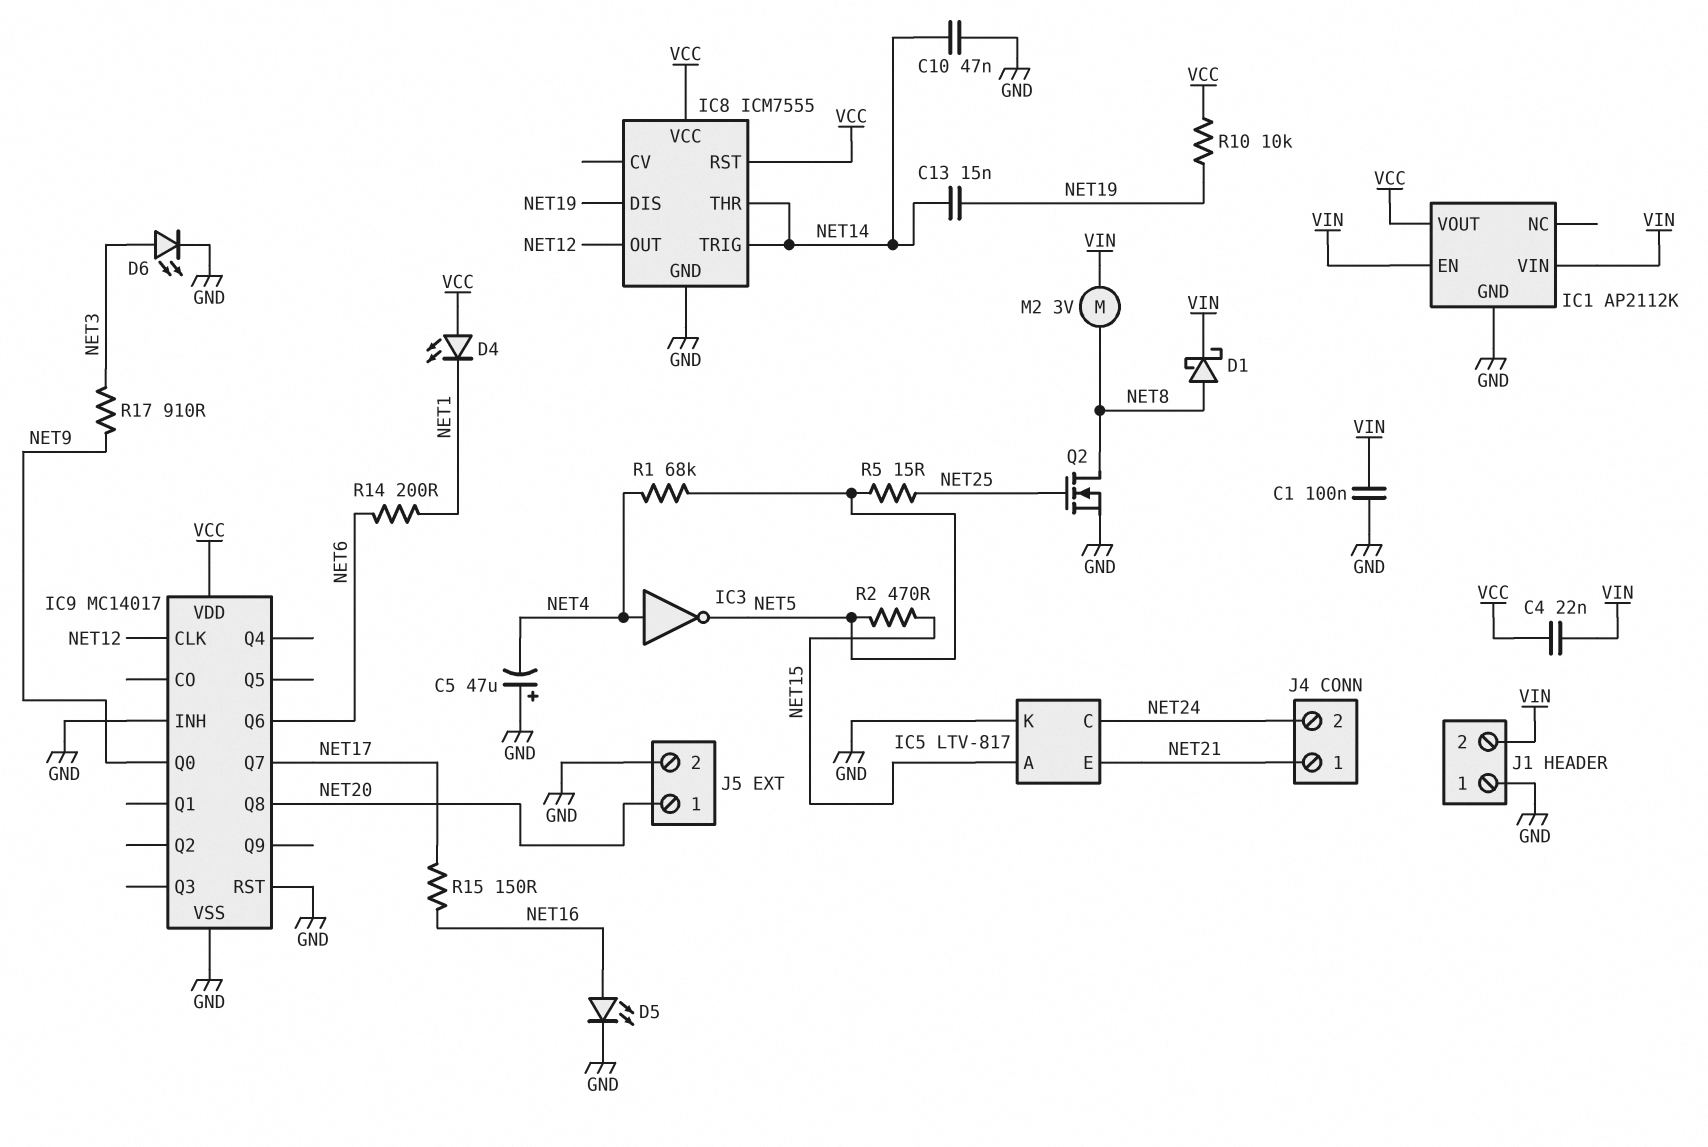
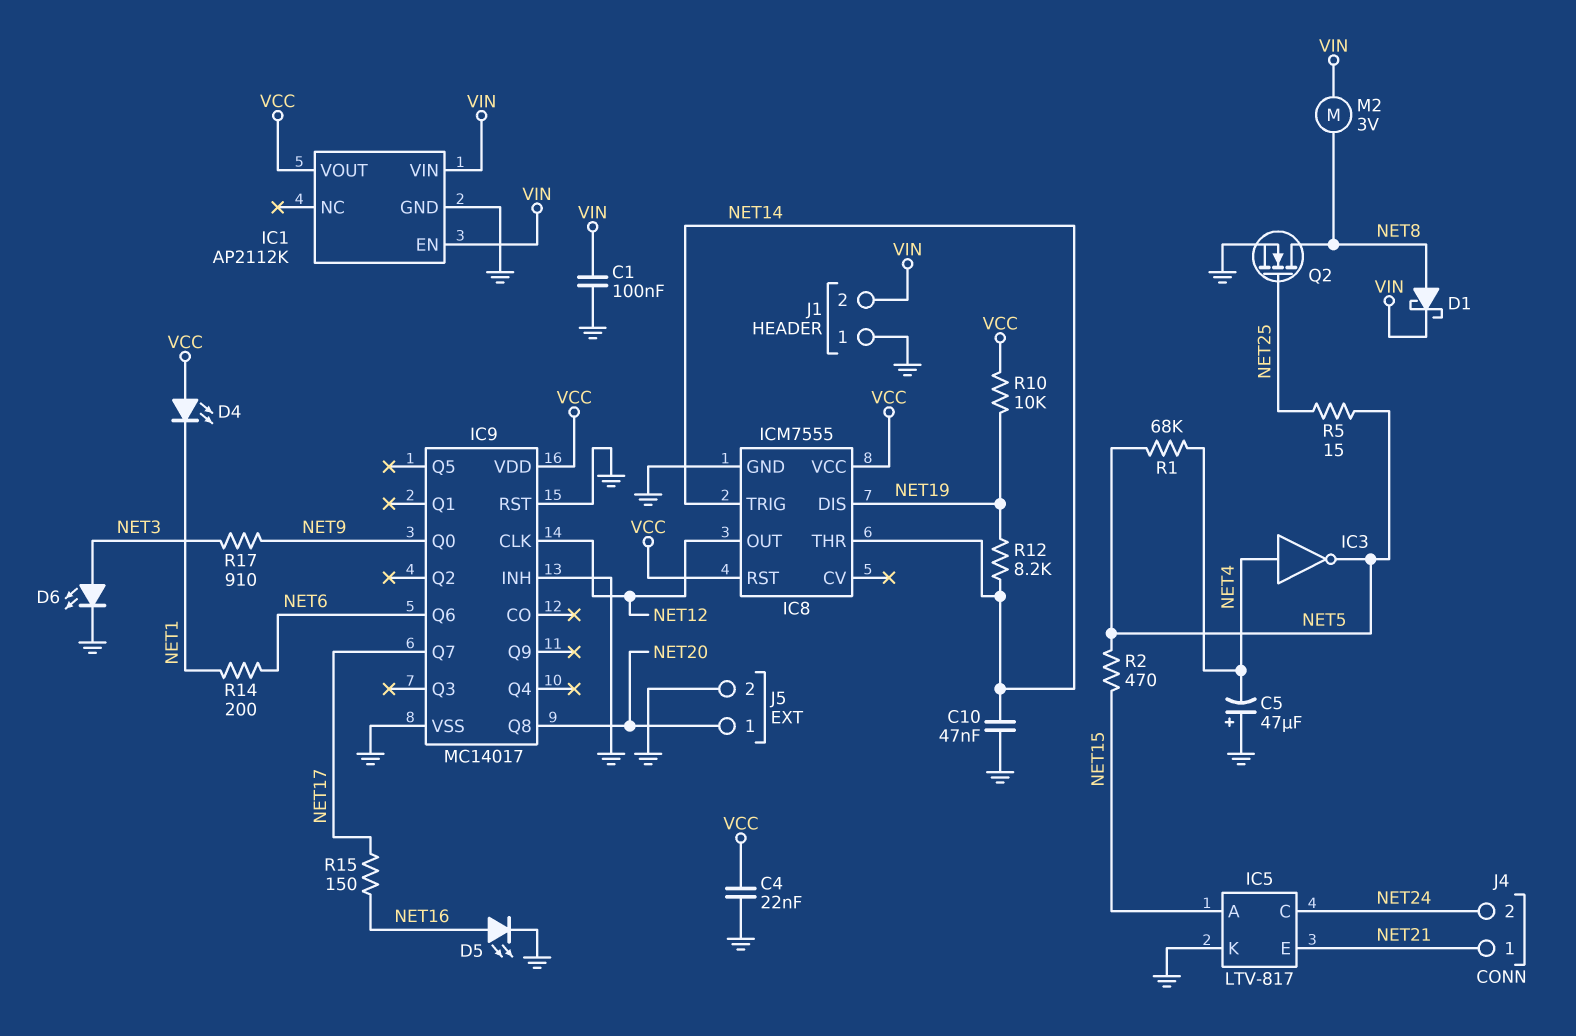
C4: 22nF (VCC, VIN) -> 22nF (GND, VCC)
C13: 15nF (NET14, NET19) -> none
R12: none -> 8.2k (NET14, NET19)

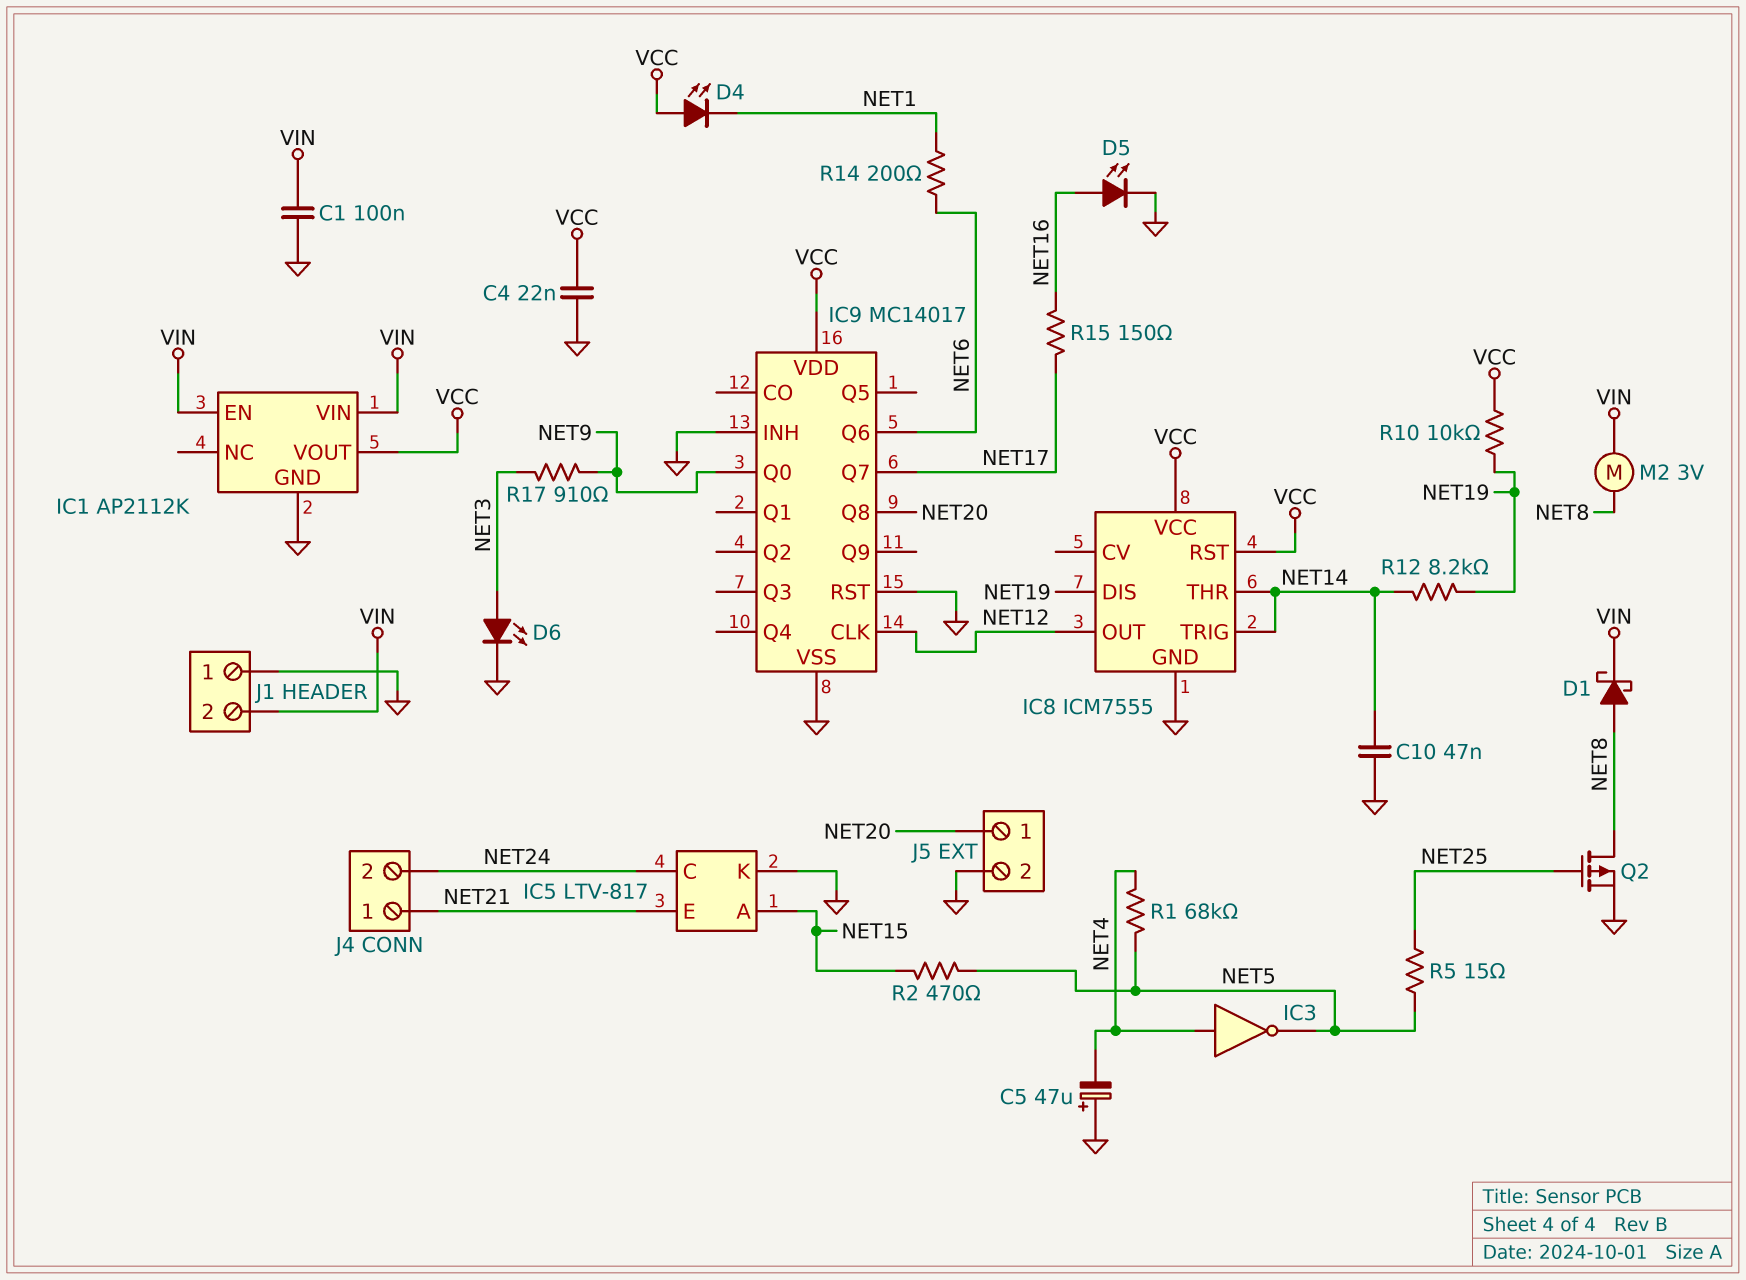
Q2: NMOS (G NET25, D NET8, S GND) -> PMOS (G NET25, D NET8, S GND)

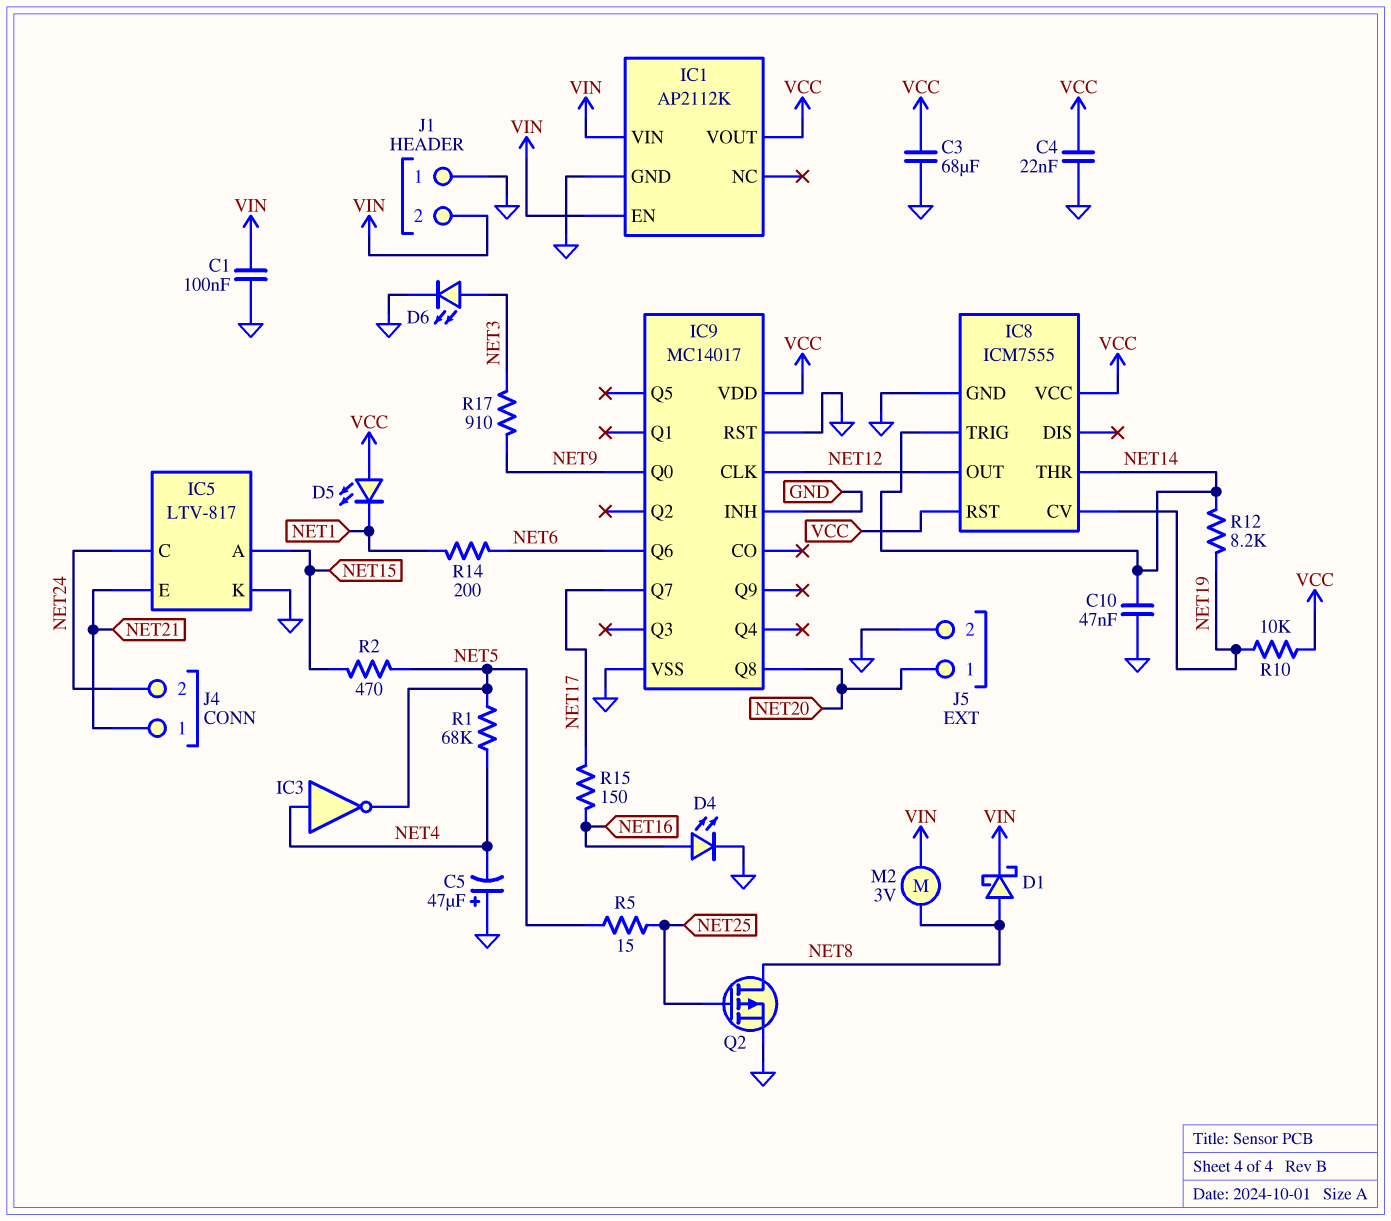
C3: none -> 68uF (GND, VCC)
D4: LED (A VCC, K NET1) -> LED (A NET16, K GND)
D5: LED (A NET16, K GND) -> LED (A VCC, K NET1)
IC8 pin CV: none -> NET19
IC8 pin DIS: NET19 -> none

